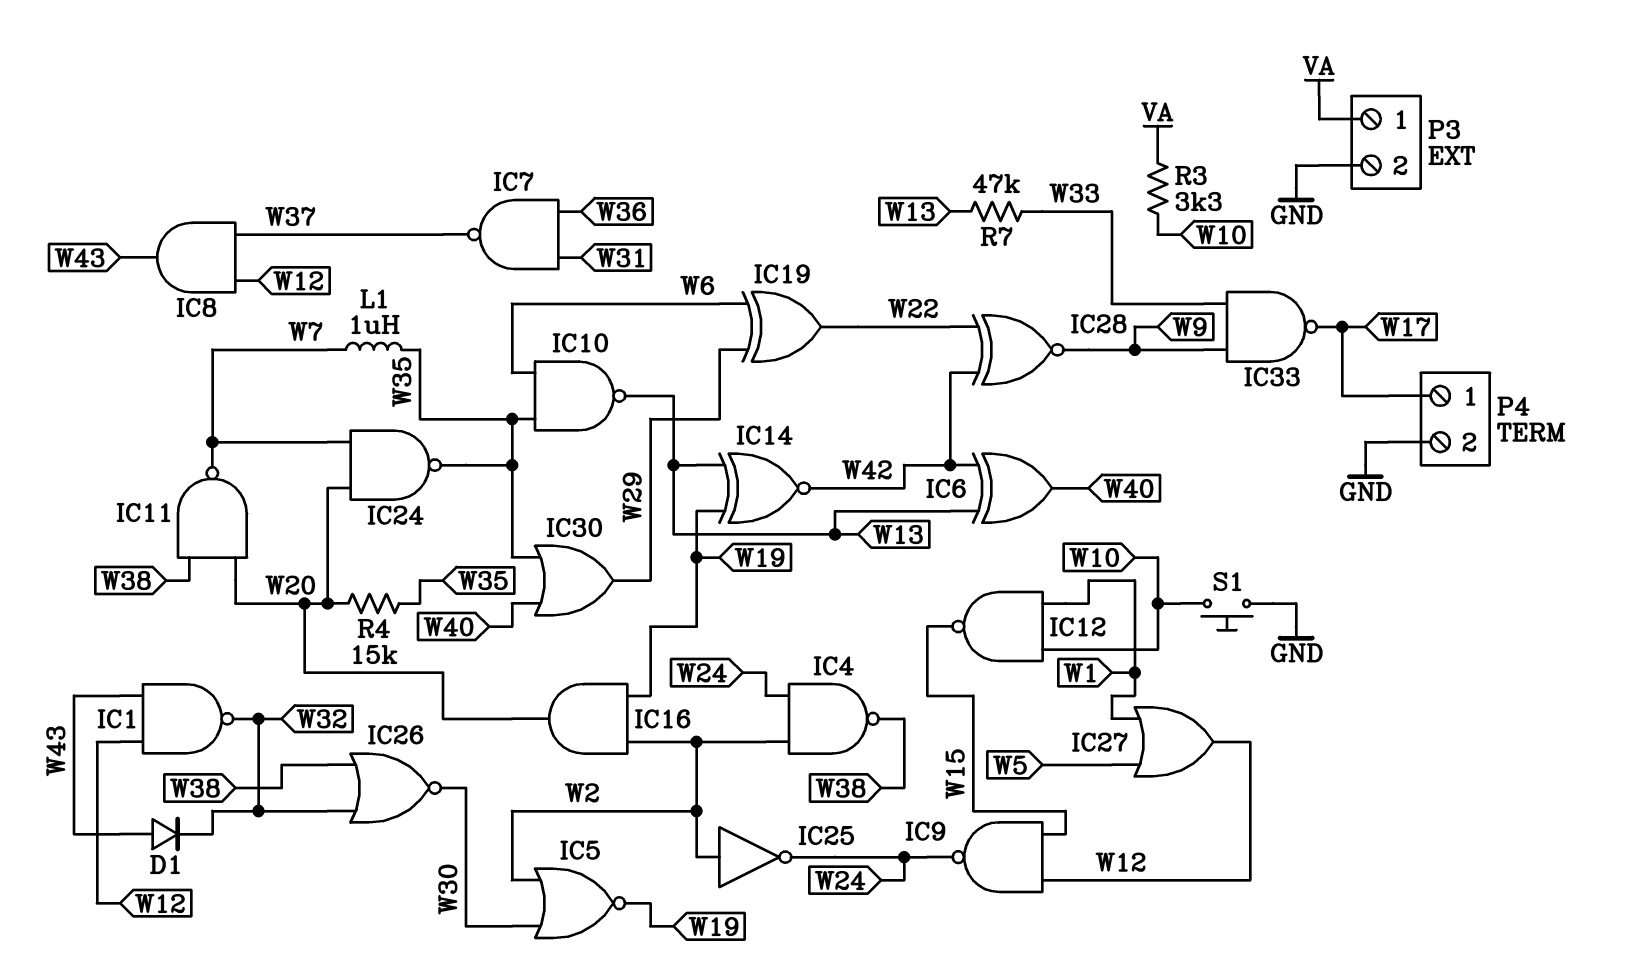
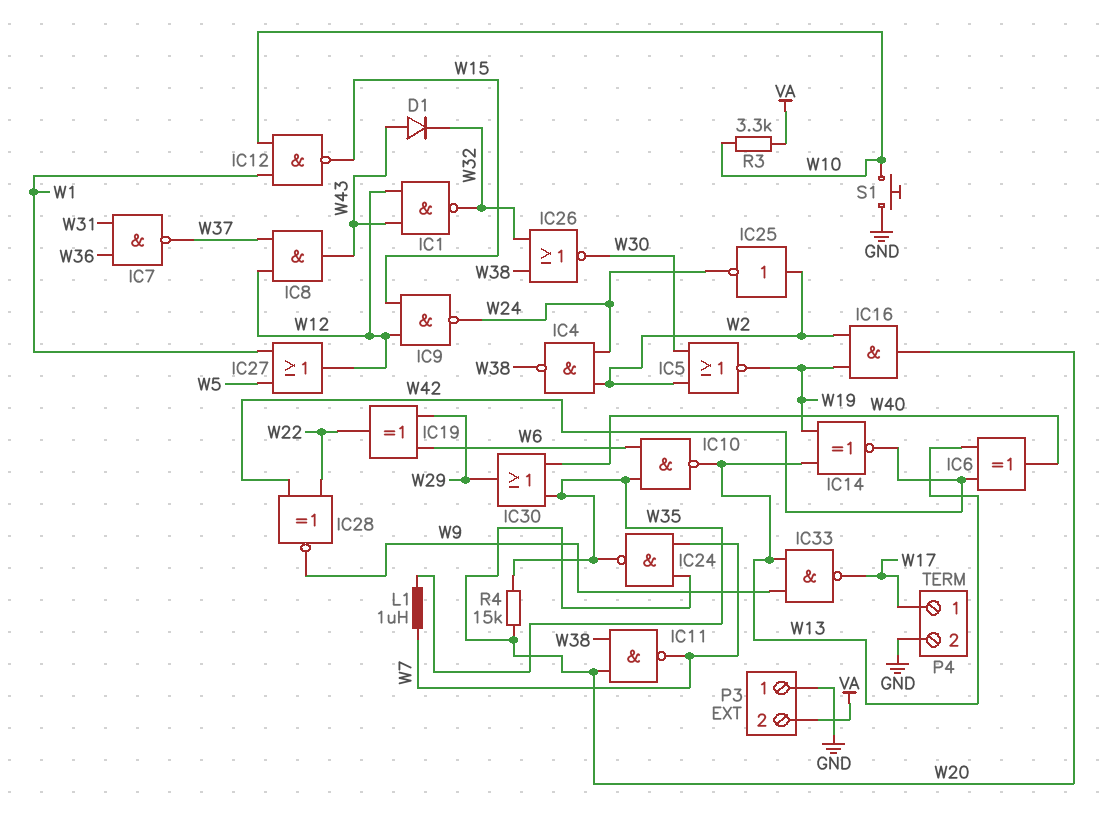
IC33: NAND (in W9, in W33, out W17) -> NAND (in W9, in W13, out W17)
P3 pin 1: VA -> GND
P3 pin 2: GND -> VA
R7: 47k (W13, W33) -> none

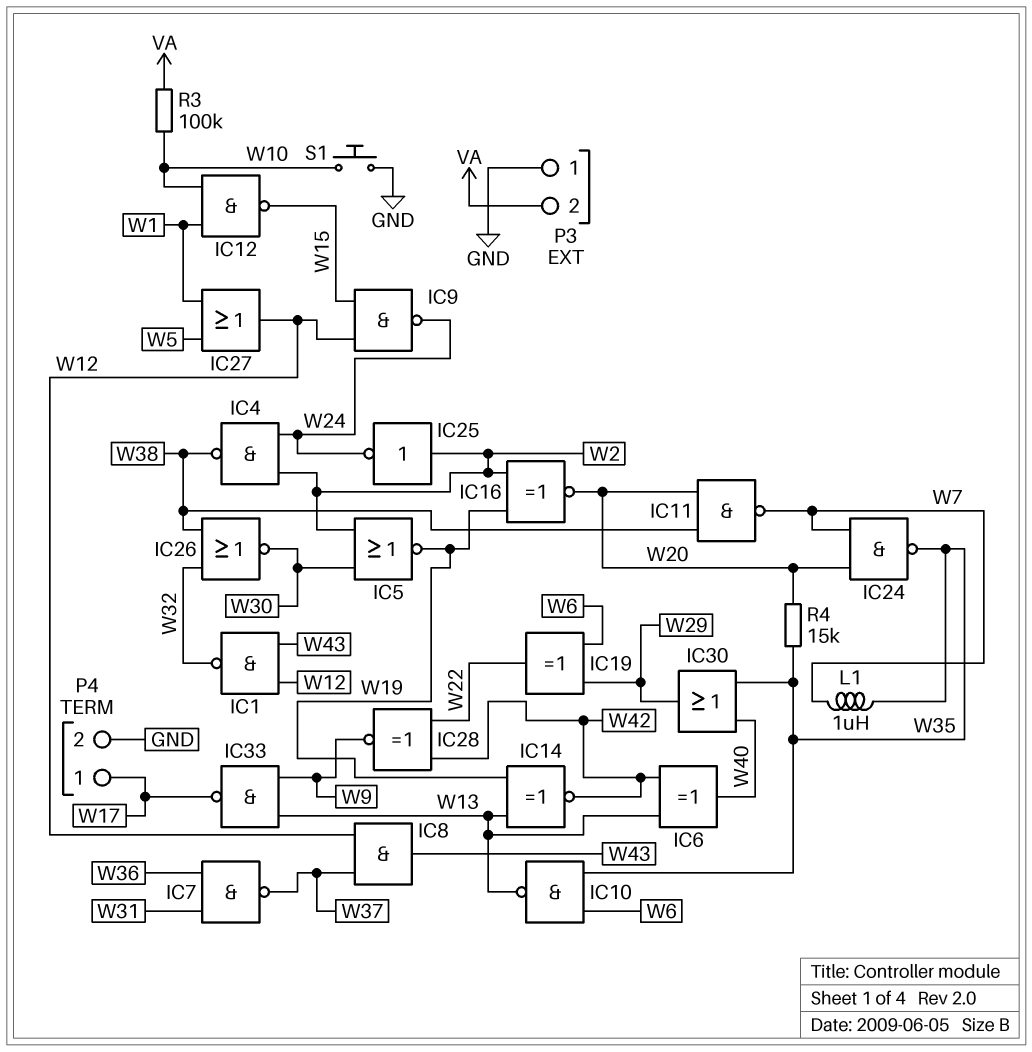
D1: diode (A W43, K W32) -> none
IC16: AND (in W2, in W19, out W20) -> XNOR (in W2, in W19, out W20)
R3: 3.3k (VA, W10) -> 100k (VA, W10)

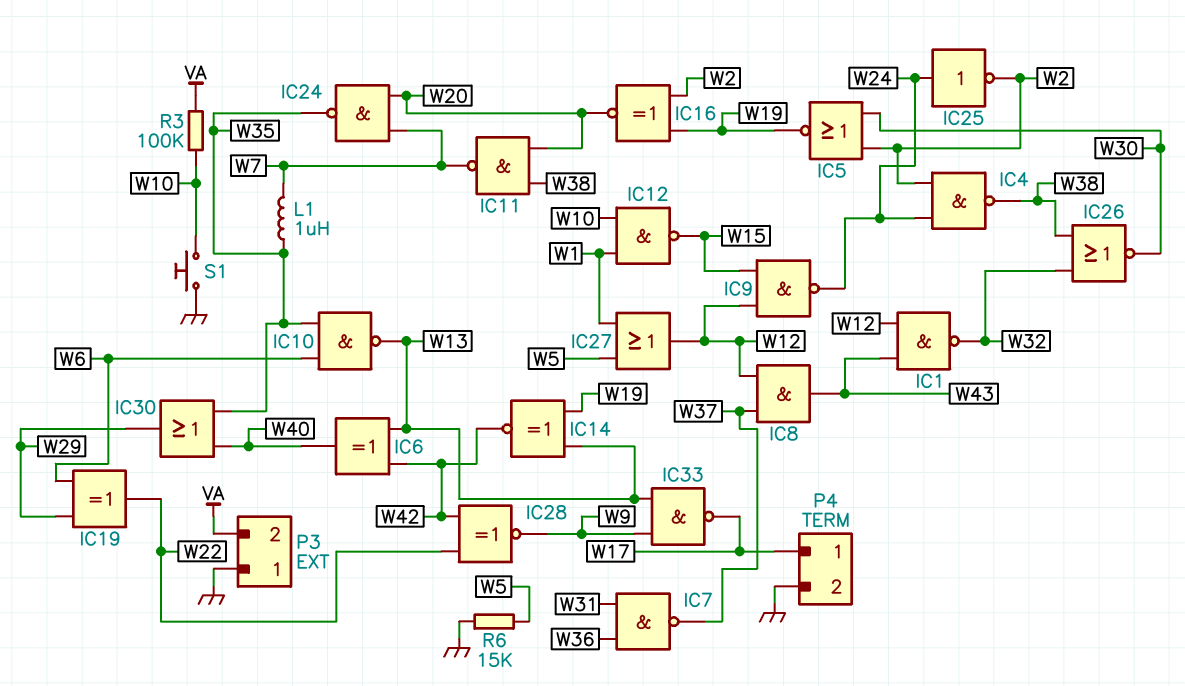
IC25: NOT (in W2, out W24) -> NOT (in W24, out W2)
R4: 15k (W20, W35) -> none
R6: none -> 15k (GND, W5)

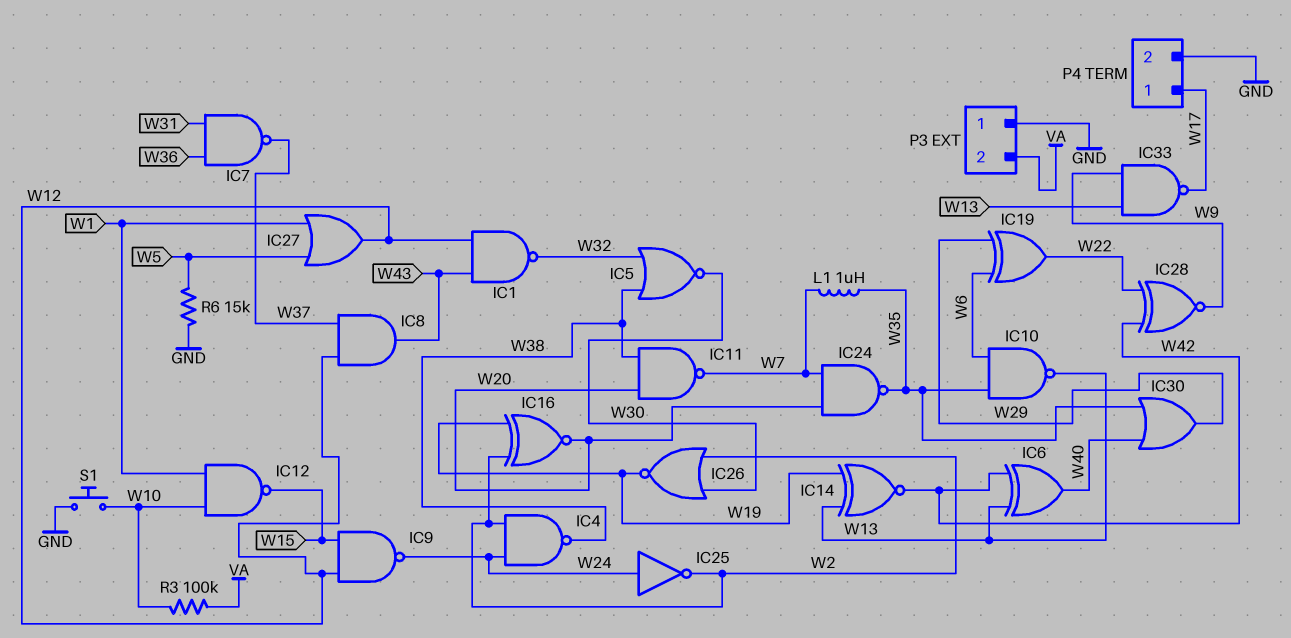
IC5: NOR (in W2, in W30, out W19) -> NOR (in W32, in W38, out W30)
IC26: NOR (in W32, in W38, out W30) -> NOR (in W2, in W30, out W19)

